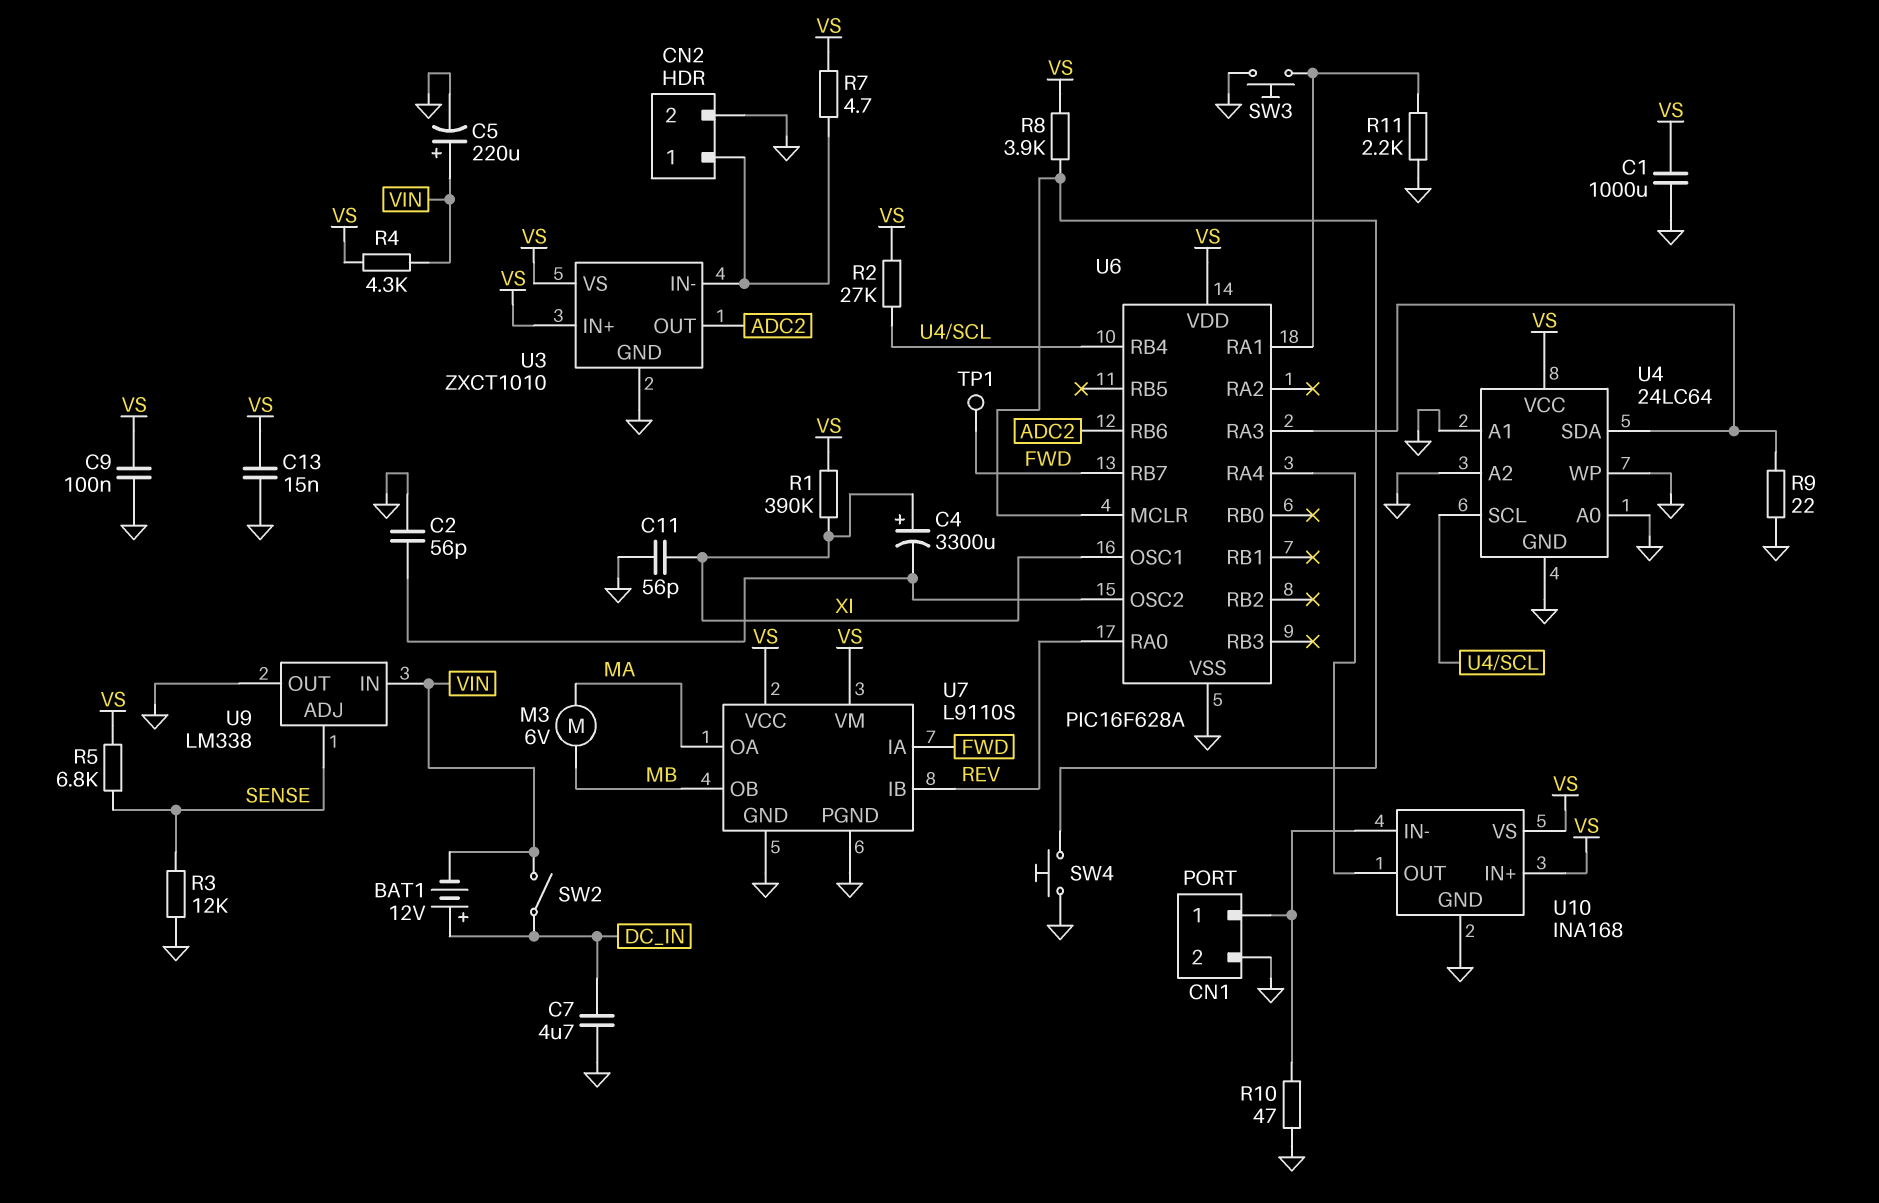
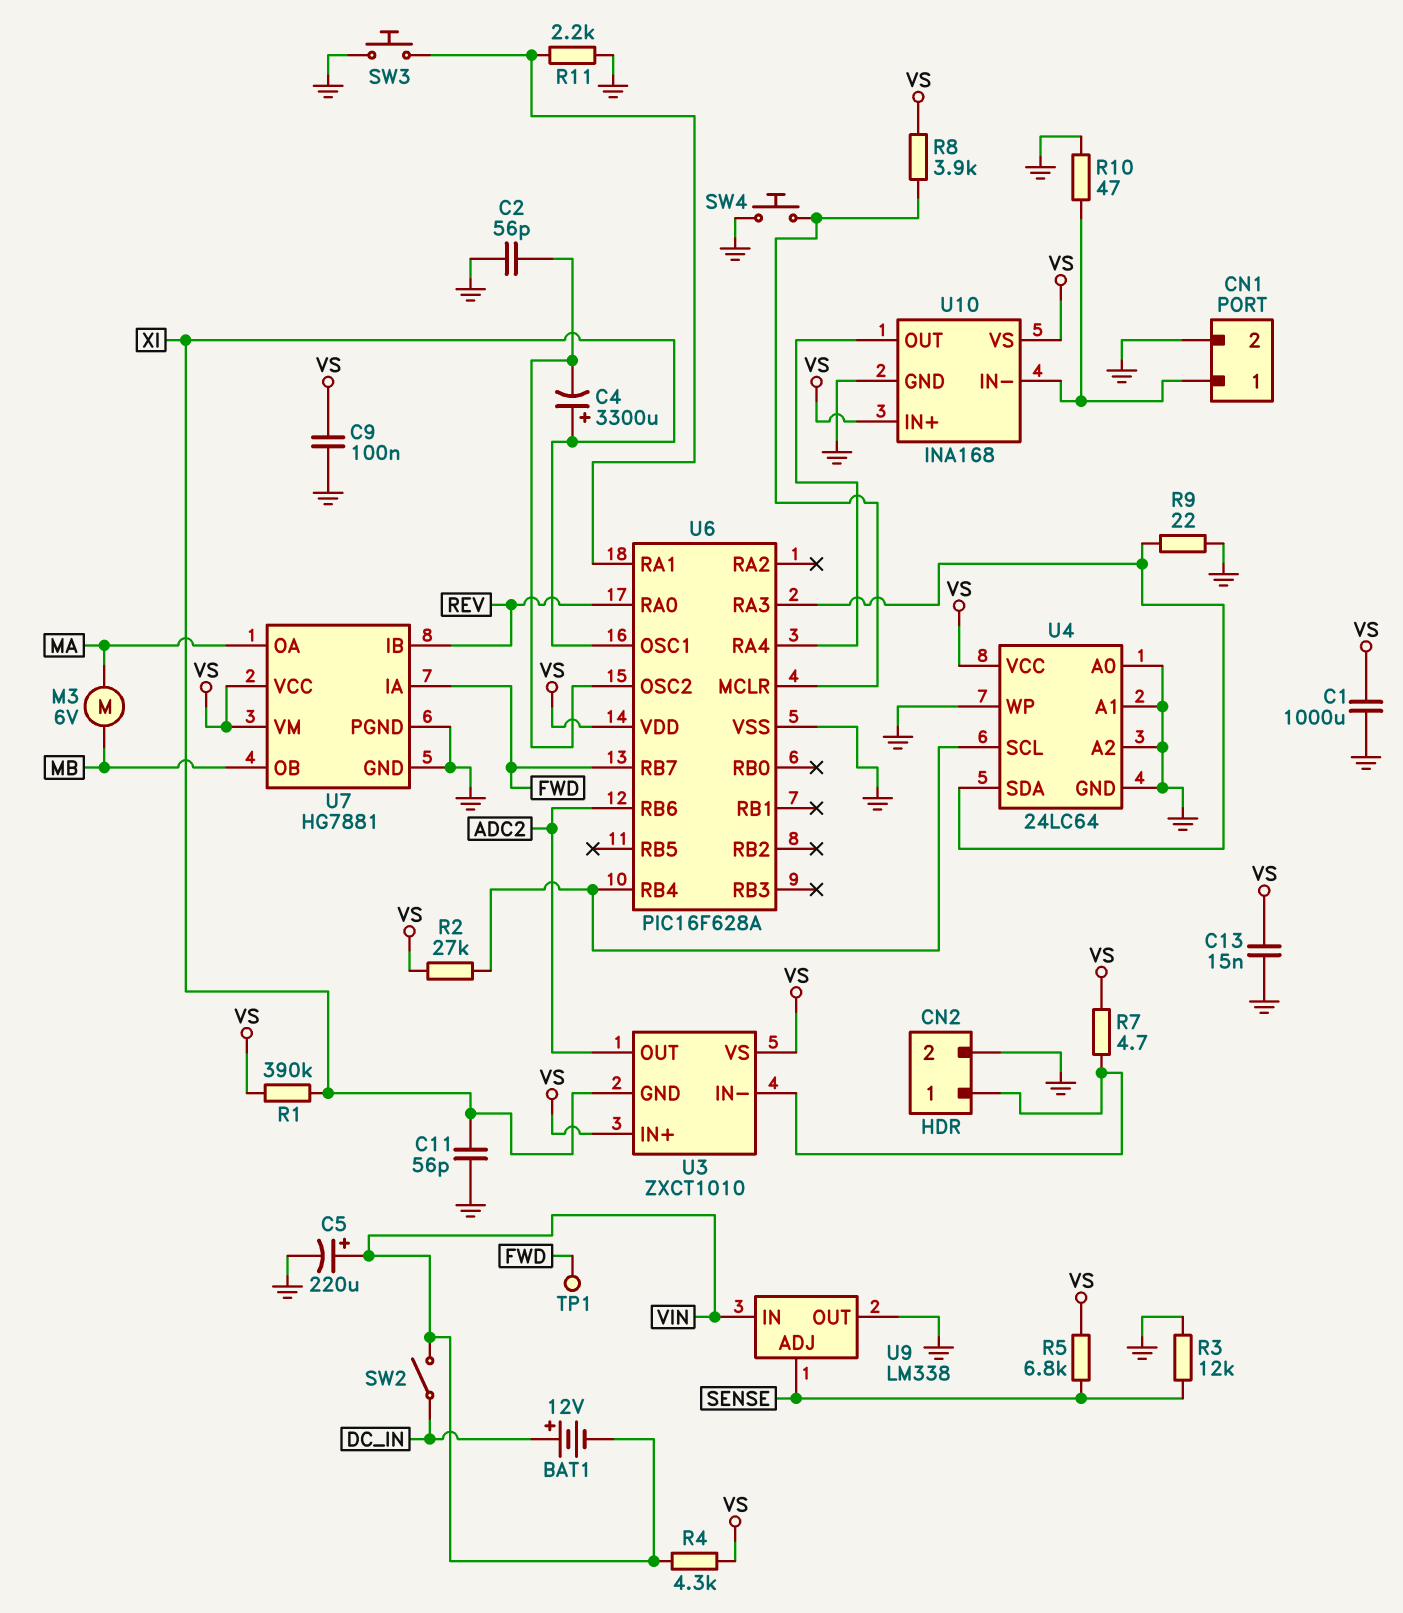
C7: 4.7uF (DC_IN, GND) -> none
U3 pin GND: GND -> XI
U7: L9110S -> HG7881

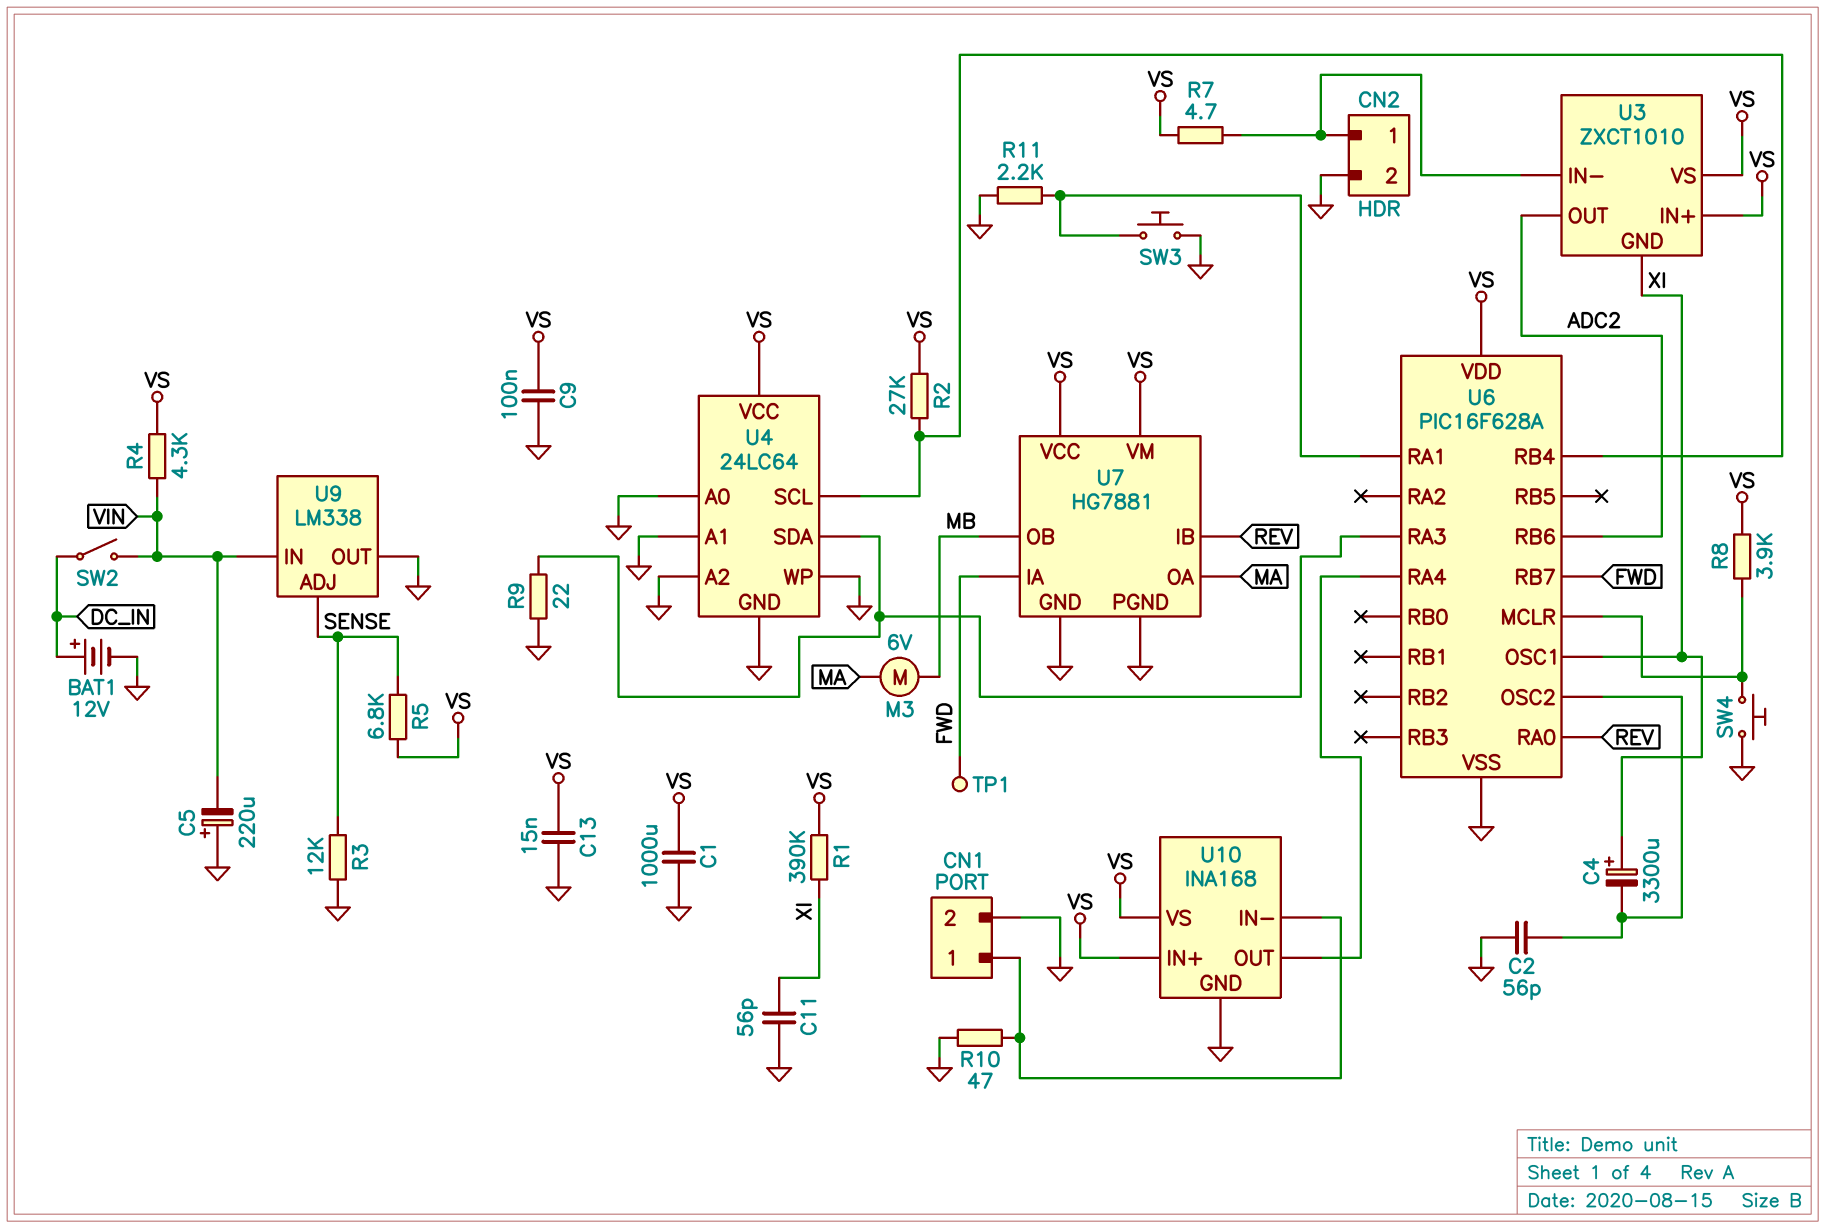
BAT1: 12V (plus DC_IN, minus VIN) -> 12V (plus DC_IN, minus GND)
C5: 220uF (plus VIN, minus GND) -> 220uF (plus GND, minus VIN)

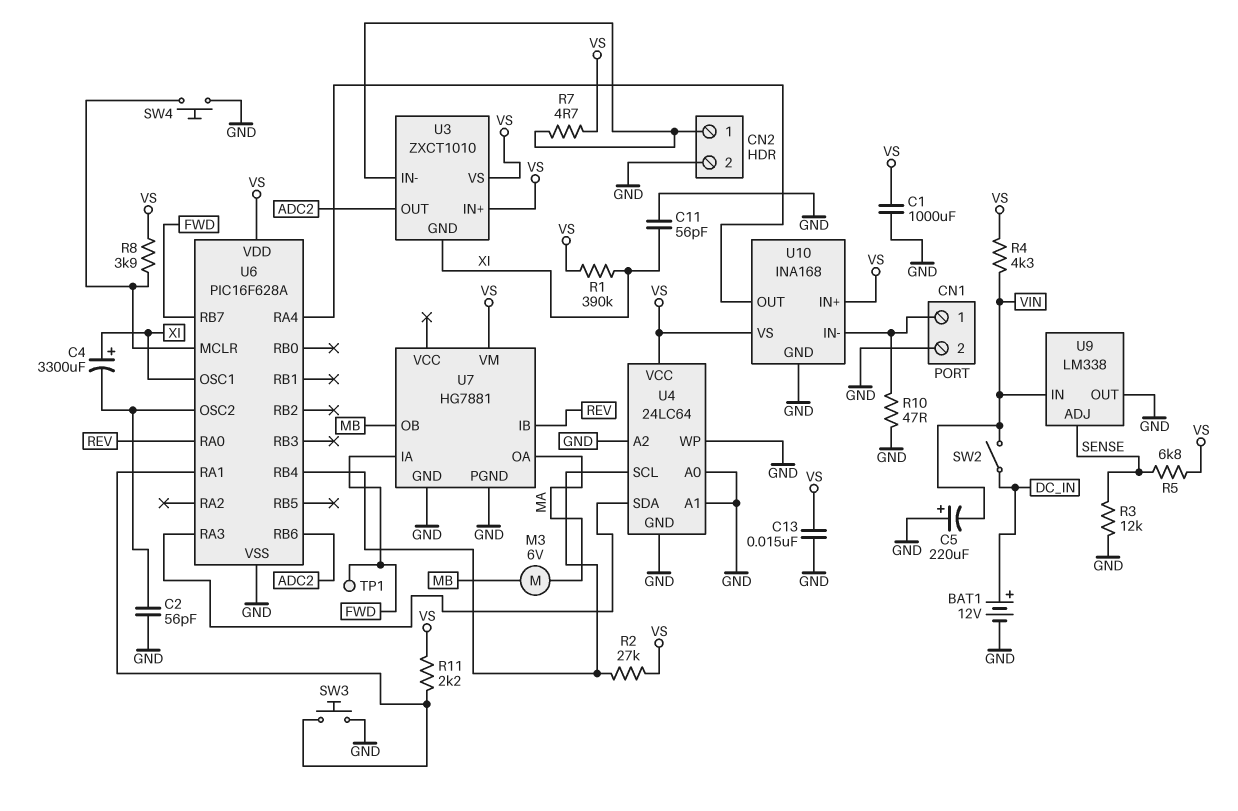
C9: 100nF (GND, VS) -> none
R9: 22 (GND, U4/SDA) -> none
R11: 2.2k (GND, U6/RA1) -> 2.2k (U6/RA1, VS)
U7 pin VCC: VS -> none

